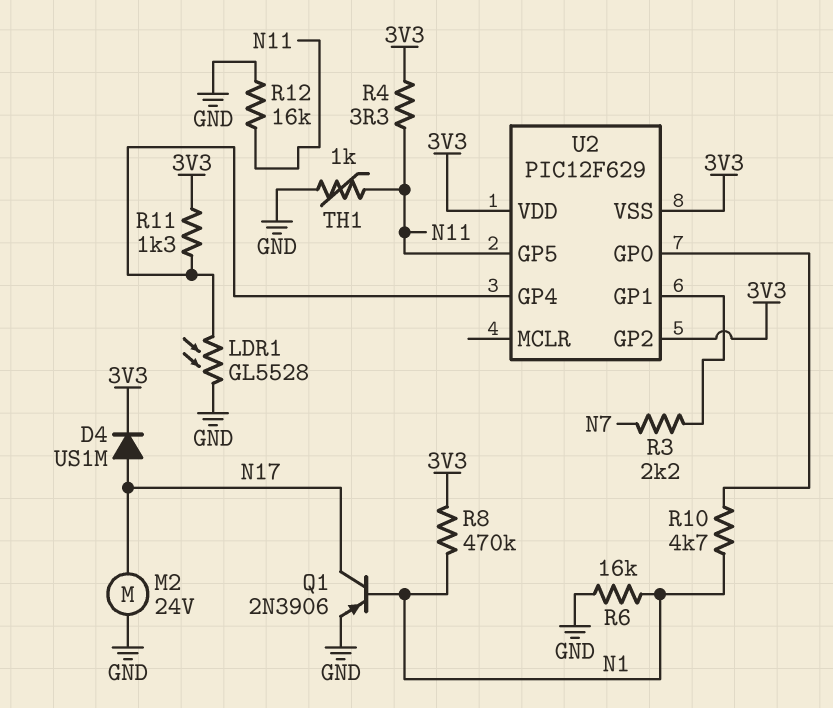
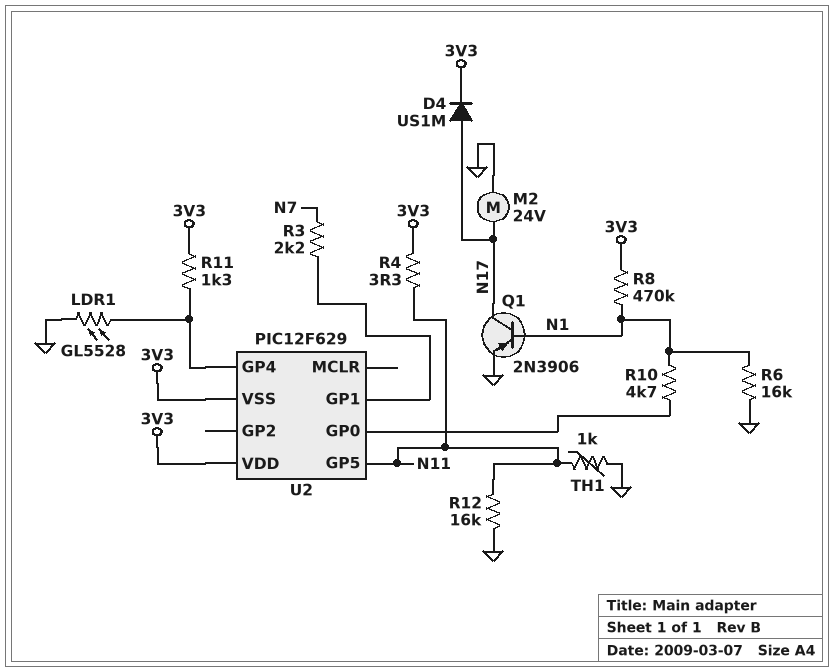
U2 pin GP2: 3V3 -> none

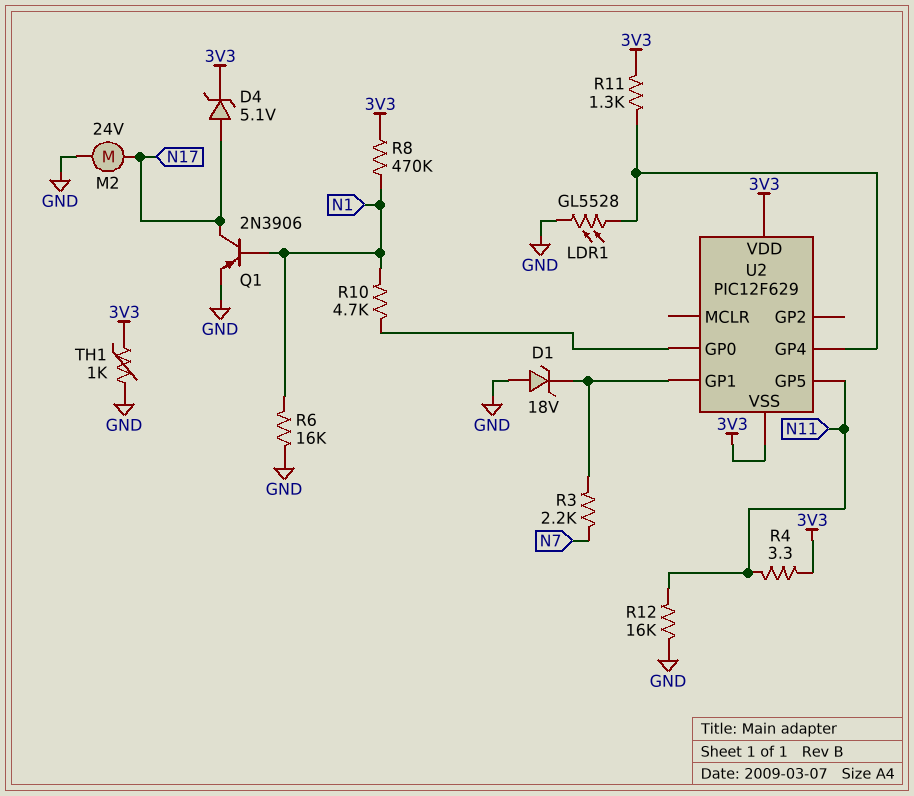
D1: none -> zener 18V (A GND, K U2/GP1)
D4: diode US1M (A N17, K 3V3) -> zener 5.1V (A N17, K 3V3)
TH1: 1k (GND, N11) -> 1k (3V3, GND)

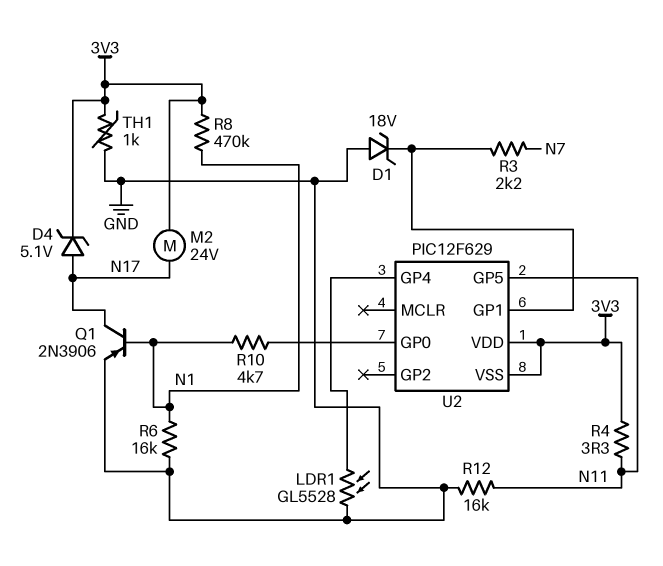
M2: motor 24V (GND, N17) -> motor 24V (3V3, N17)
R11: 1.3k (3V3, U2/GP4) -> none

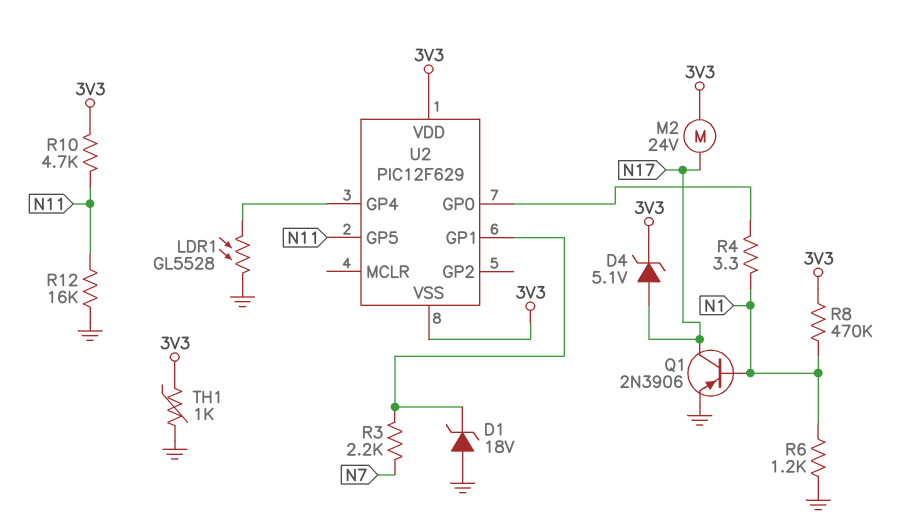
R4: 3.3 (3V3, N11) -> 3.3 (N1, U2/GP0)
R6: 16k (GND, N1) -> 1.2k (GND, N1)
R10: 4.7k (N1, U2/GP0) -> 4.7k (3V3, N11)

